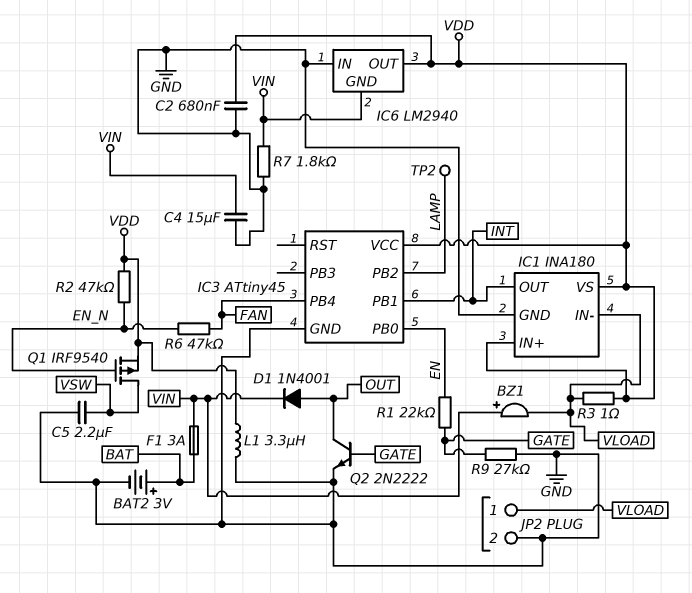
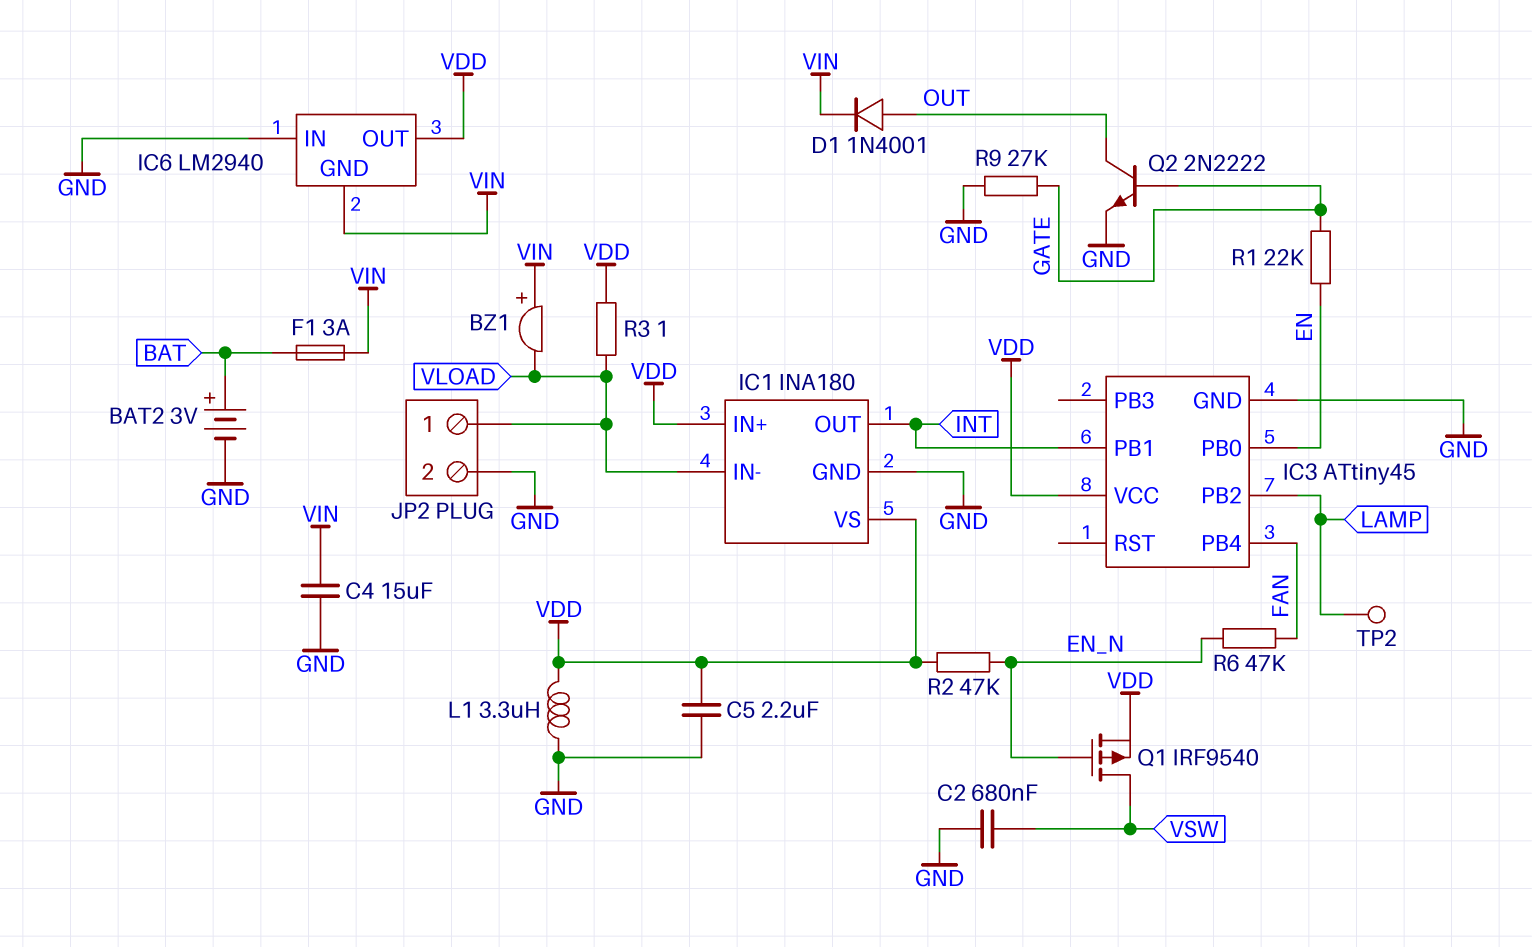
C2: 680nF (GND, VDD) -> 680nF (GND, VSW)
C5: 2.2uF (GND, VSW) -> 2.2uF (GND, VDD)
R7: 1.8k (GND, VIN) -> none

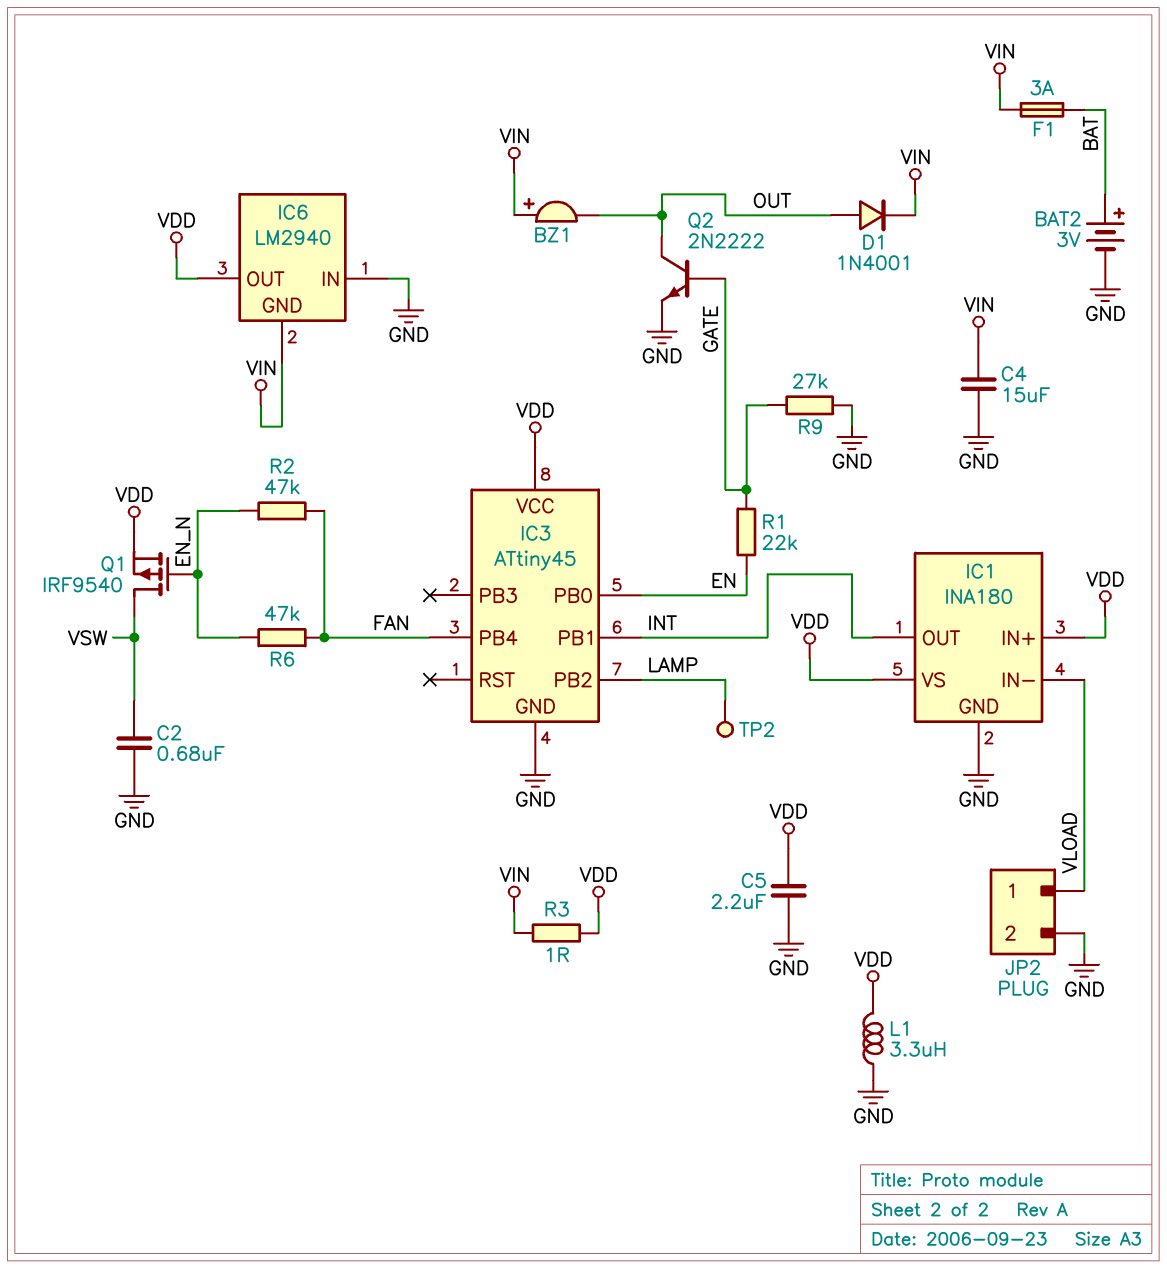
BZ1: buzzer (plus VIN, minus VLOAD) -> buzzer (plus VIN, minus OUT)
R2: 47k (EN_N, VDD) -> 47k (EN_N, FAN)
R3: 1 (VDD, VLOAD) -> 1 (VDD, VIN)

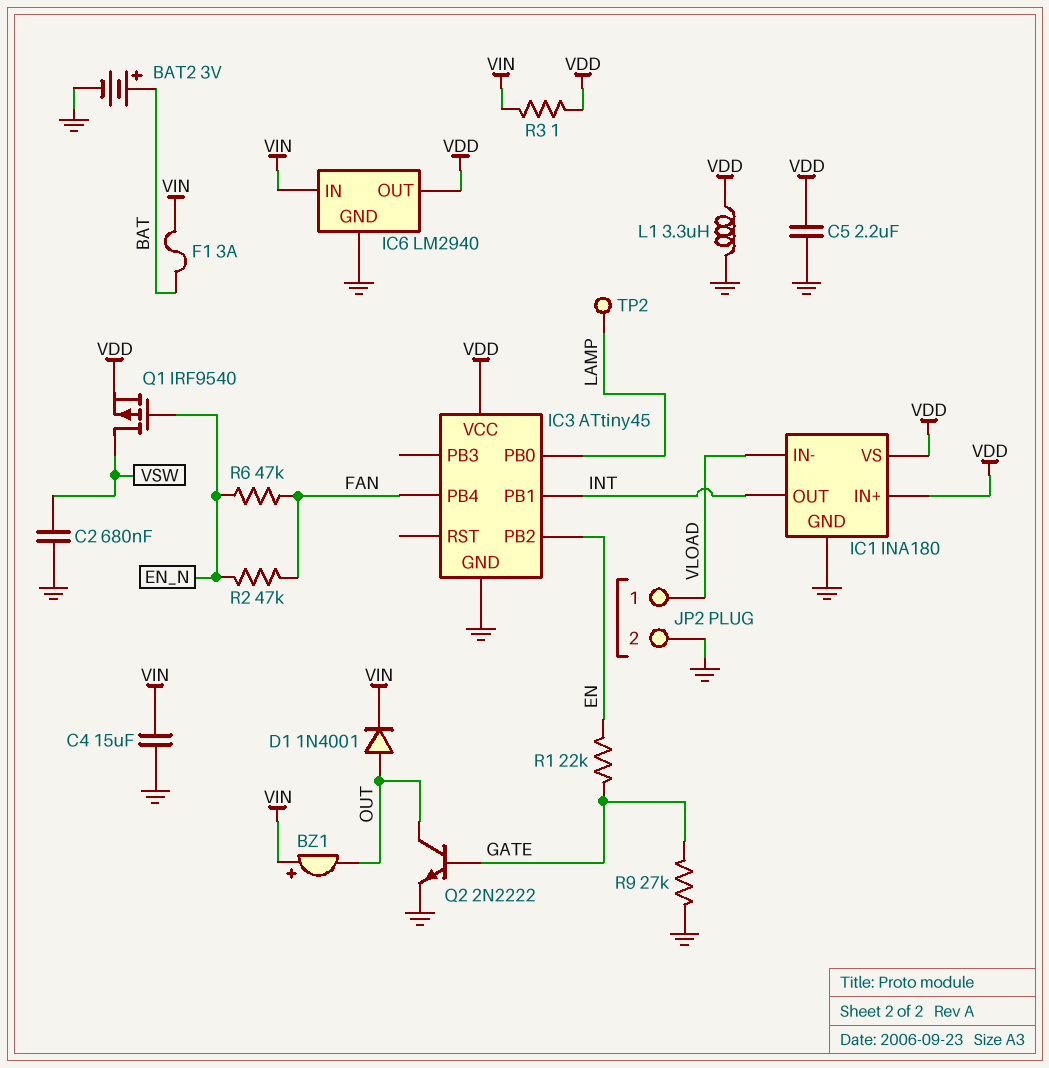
IC3 pin PB0: EN -> LAMP
IC3 pin PB2: LAMP -> EN
IC6 pin GND: VIN -> GND
IC6 pin IN: GND -> VIN

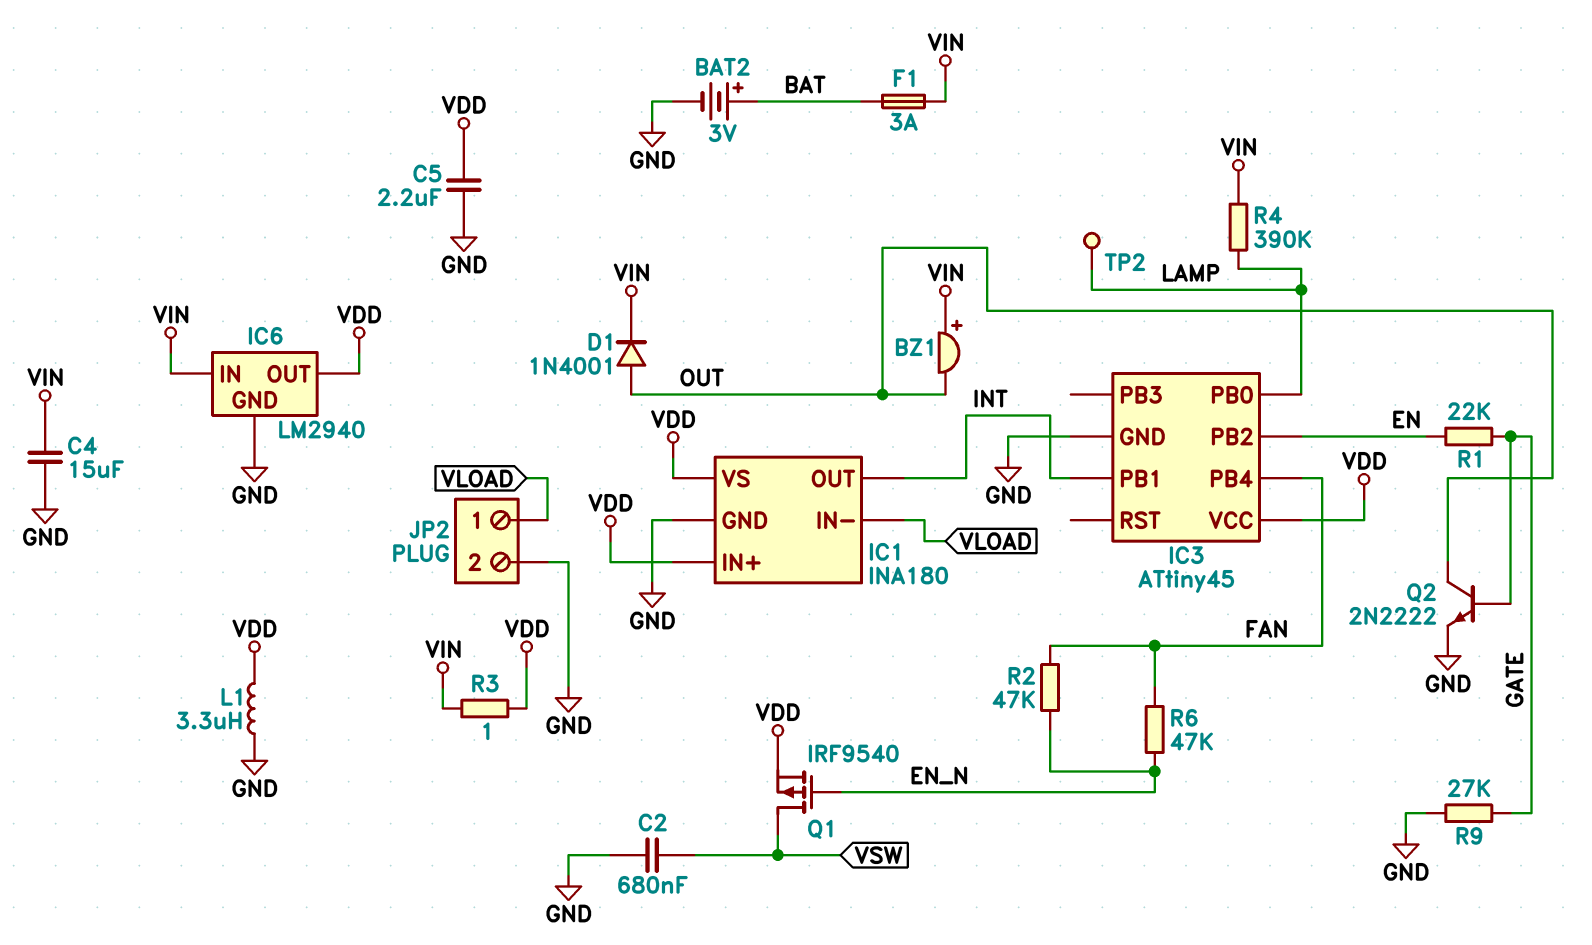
R4: none -> 390k (LAMP, VIN)

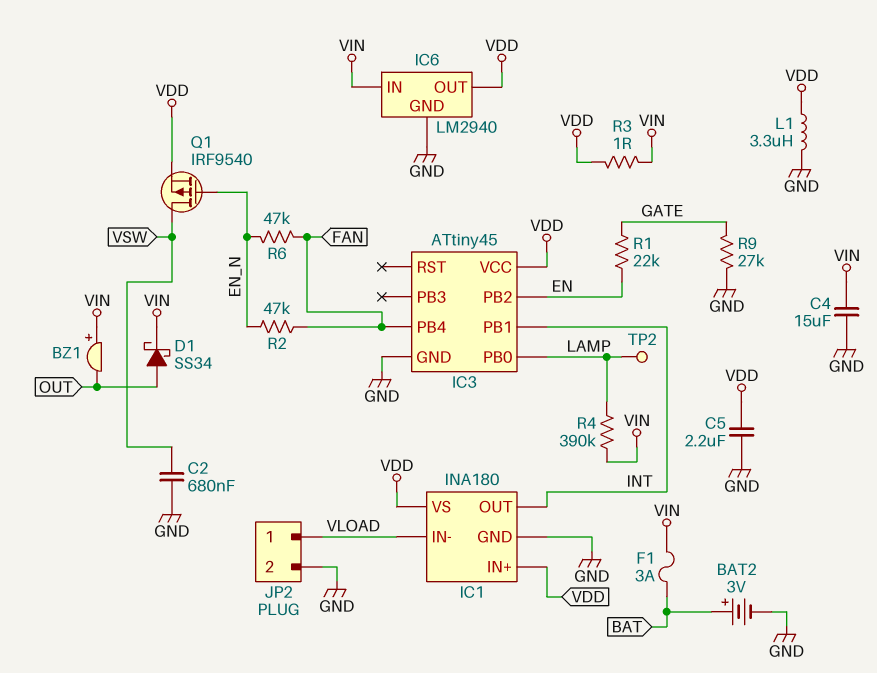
D1: diode 1N4001 (A OUT, K VIN) -> schottky SS34 (A OUT, K VIN)
Q2: NPN 2N2222 (B GATE, C OUT, E GND) -> none

